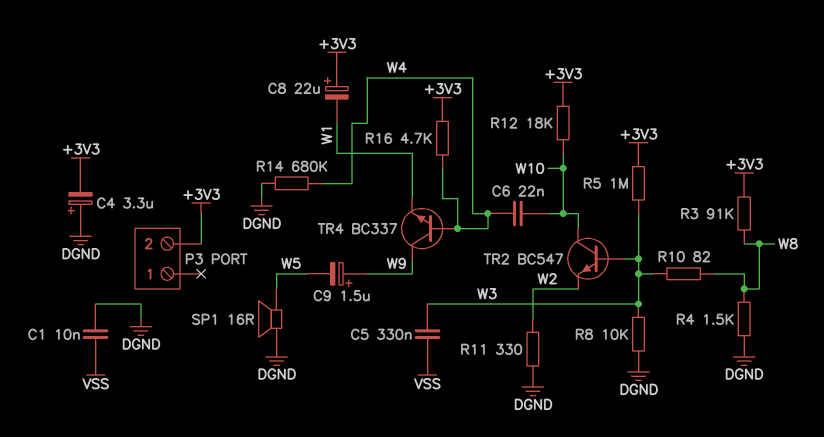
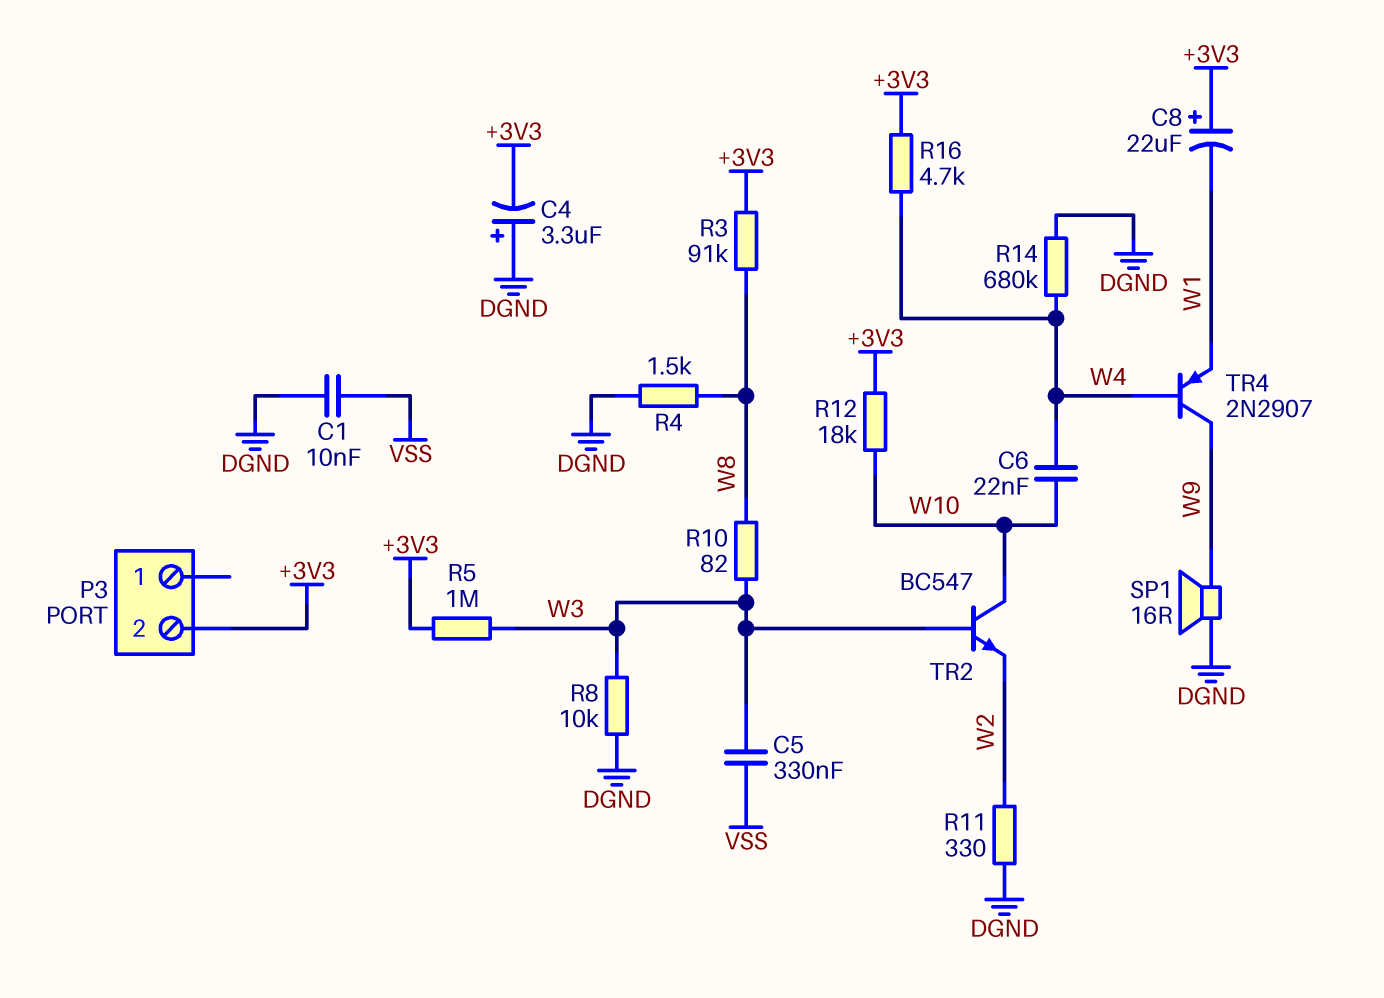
C9: 1.5uF (plus W9, minus W5) -> none
SP1: speaker 16R (DGND, W5) -> speaker 16R (DGND, W9)
TR4: NPN BC337 (B W4, C W9, E W1) -> PNP 2N2907 (B W4, C W9, E W1)

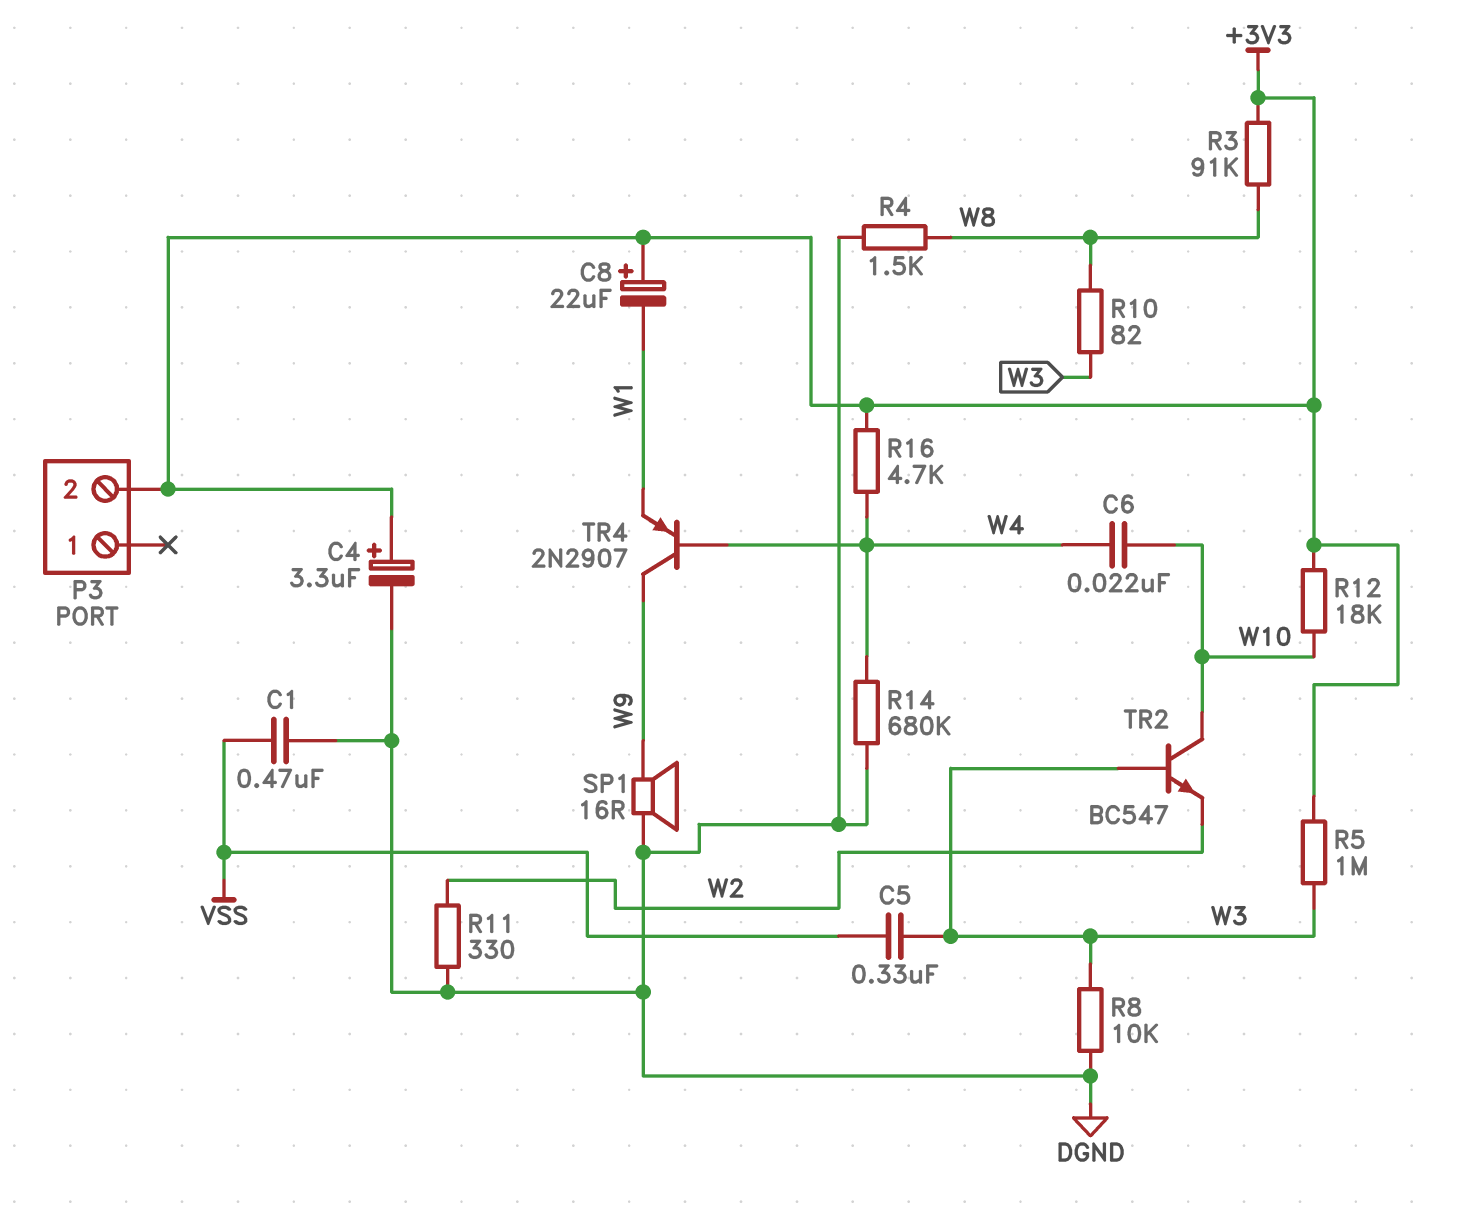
C1: 10nF (DGND, VSS) -> 470nF (DGND, VSS)
C4: 3.3uF (plus DGND, minus +3V3) -> 3.3uF (plus +3V3, minus DGND)

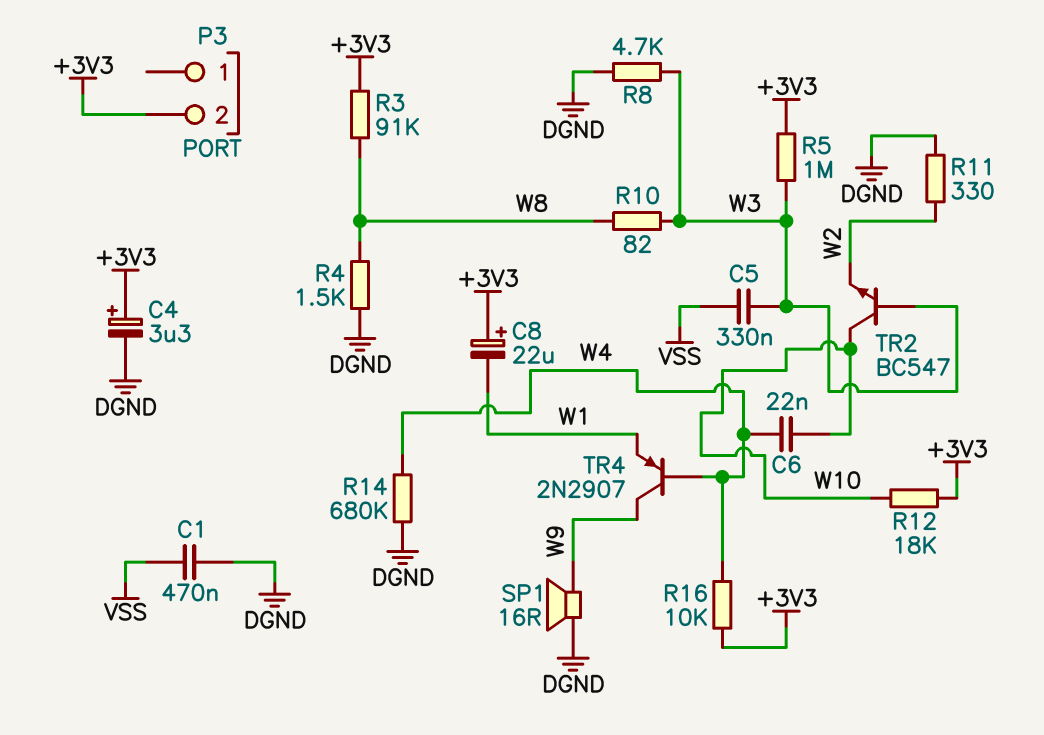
R8: 10k (DGND, W3) -> 4.7k (DGND, W3)
R16: 4.7k (+3V3, W4) -> 10k (+3V3, W4)

